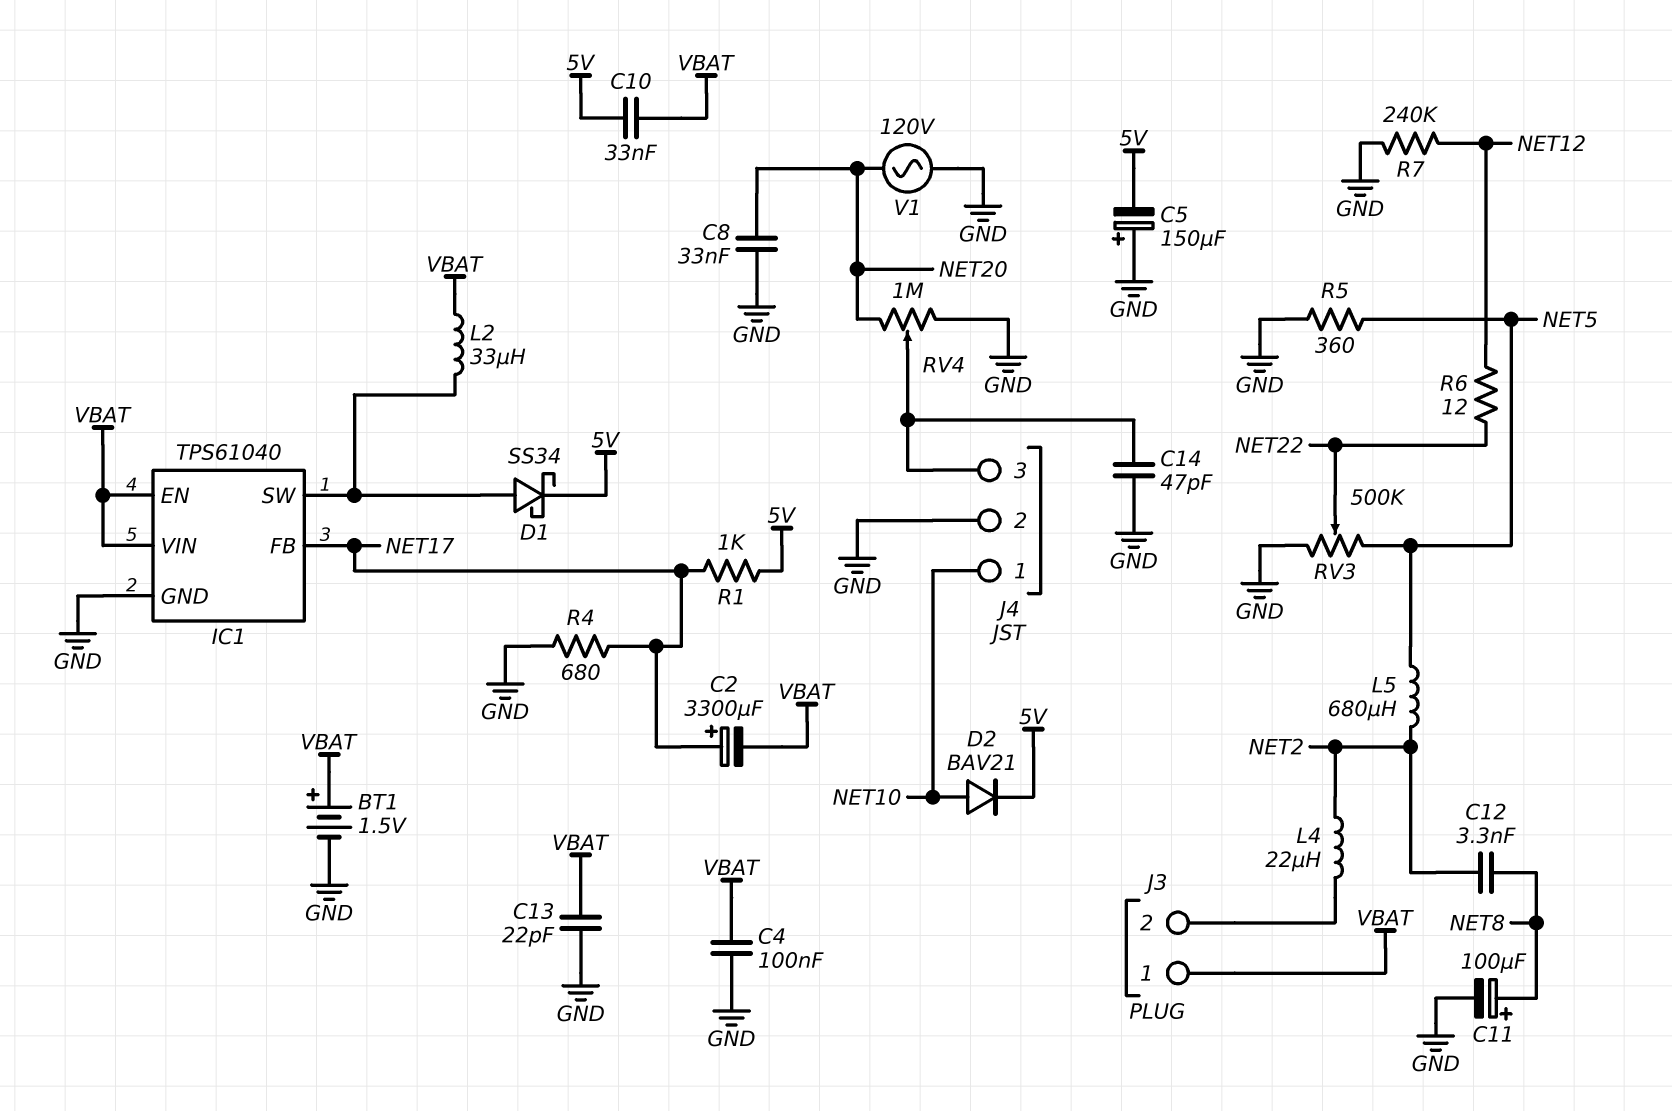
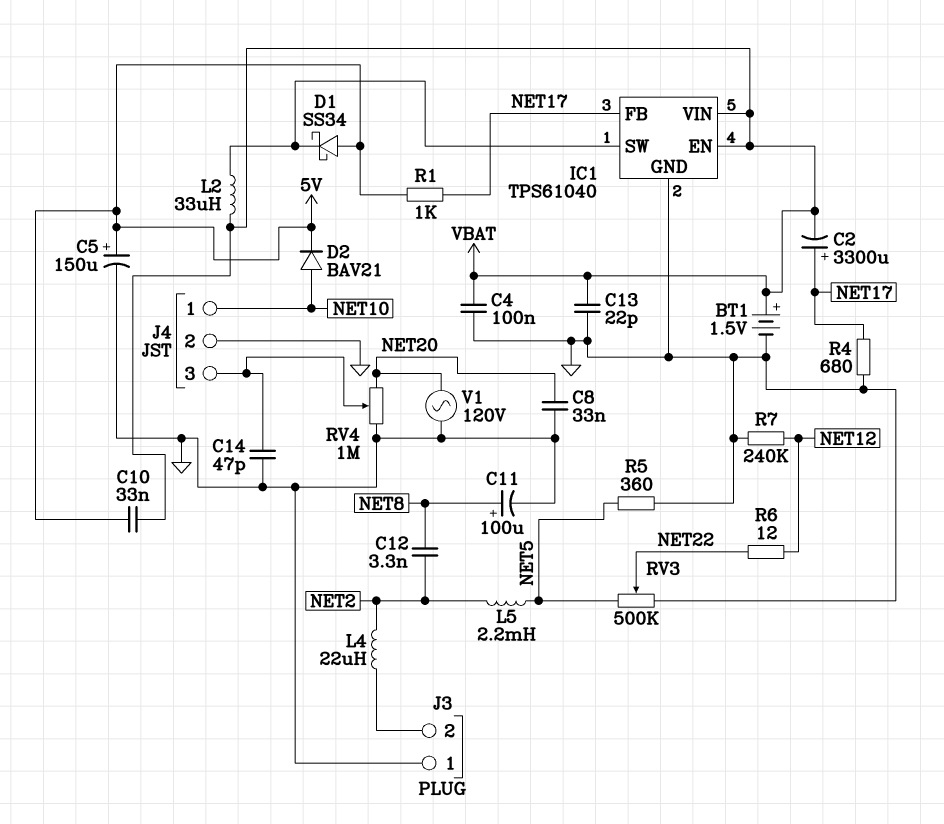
C5: 150uF (plus GND, minus 5V) -> 150uF (plus 5V, minus GND)
D1: schottky SS34 (A IC1/SW, K 5V) -> schottky SS34 (A 5V, K IC1/SW)
J3 pin 1: VBAT -> GND
L5: 680uH (NET2, NET5) -> 2.2mH (NET2, NET5)

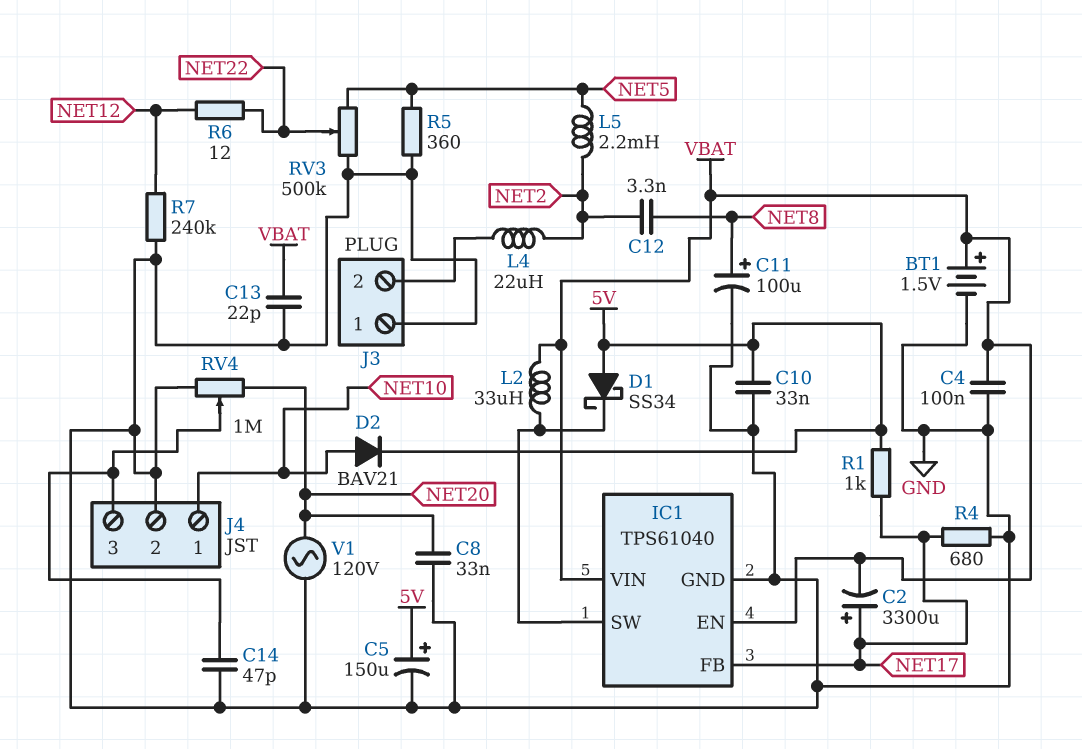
C10: 33nF (5V, VBAT) -> 33nF (5V, GND)

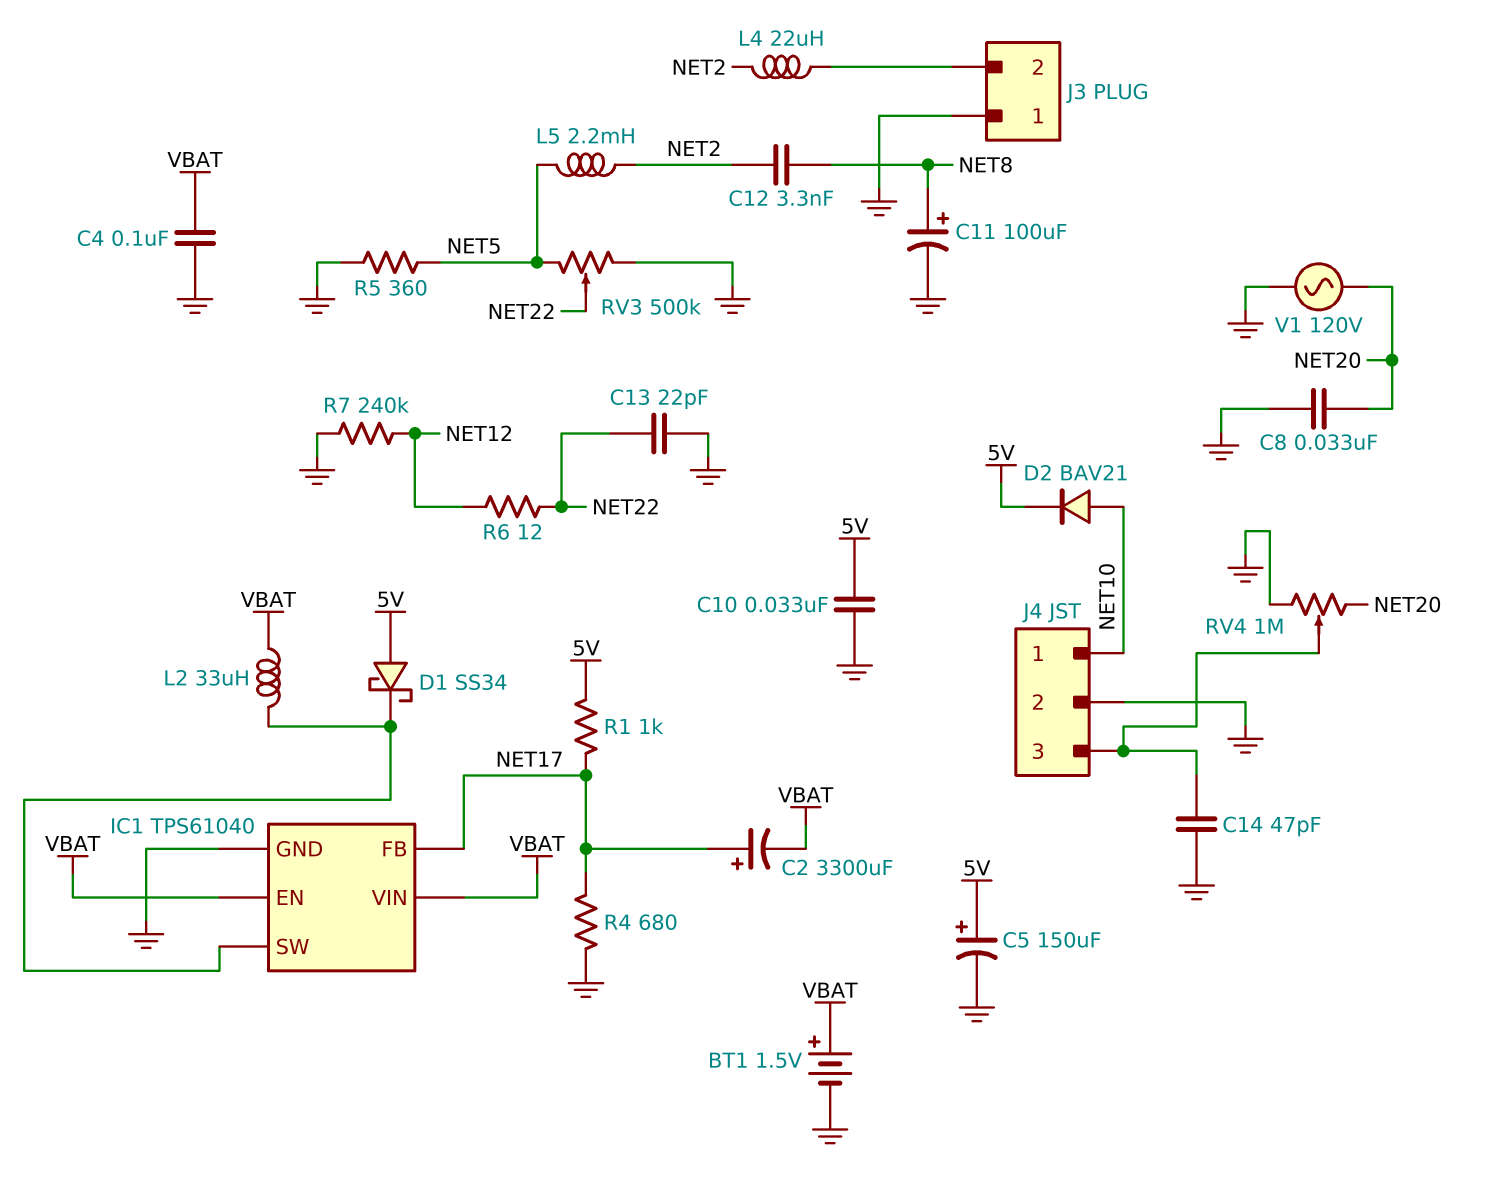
C13: 22pF (GND, VBAT) -> 22pF (GND, NET22)

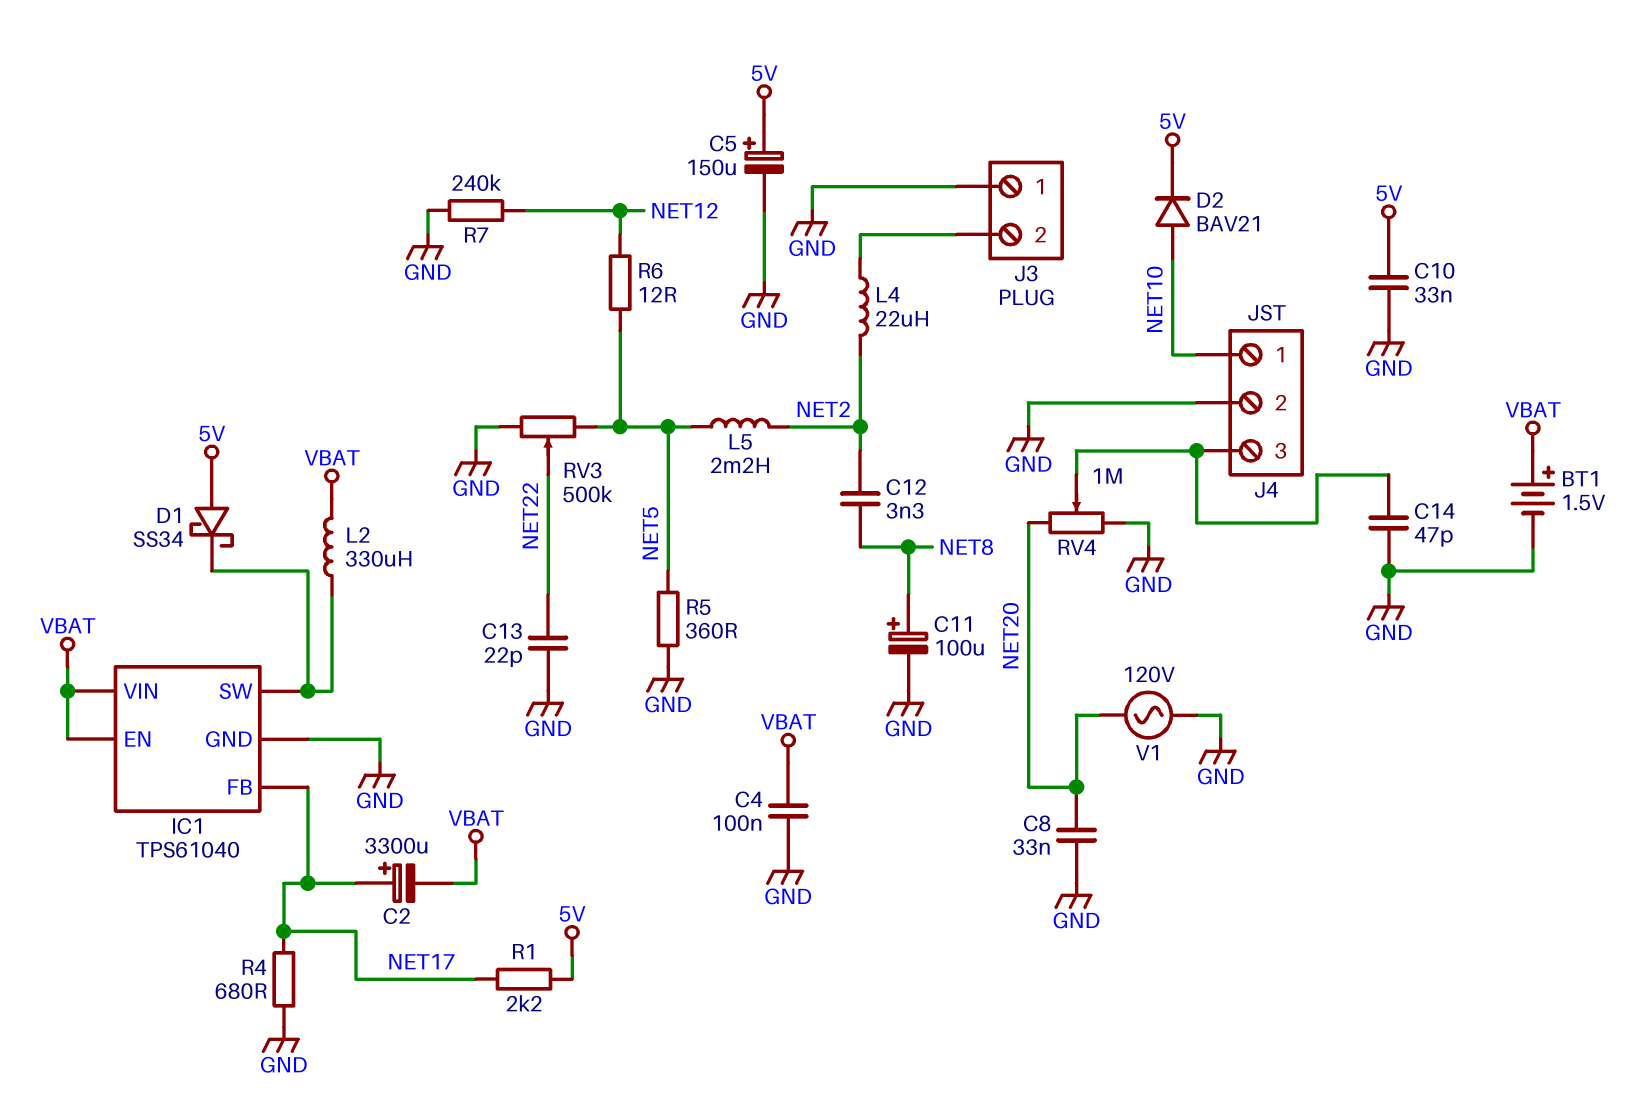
L2: 33uH (IC1/SW, VBAT) -> 330uH (IC1/SW, VBAT)
R1: 1k (5V, NET17) -> 2.2k (5V, NET17)
R6: 12 (NET12, NET22) -> 12 (NET5, NET12)

